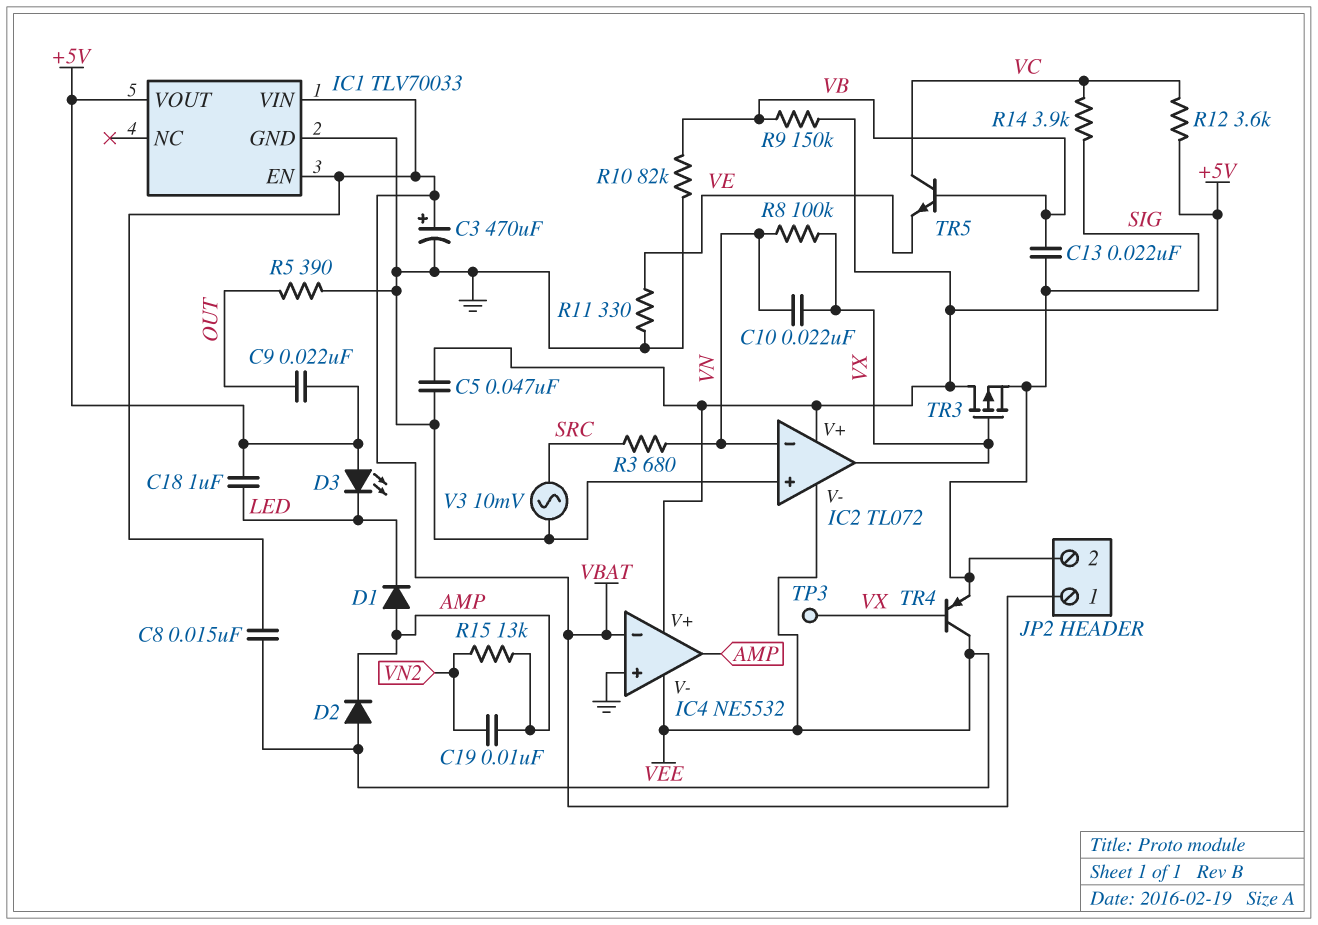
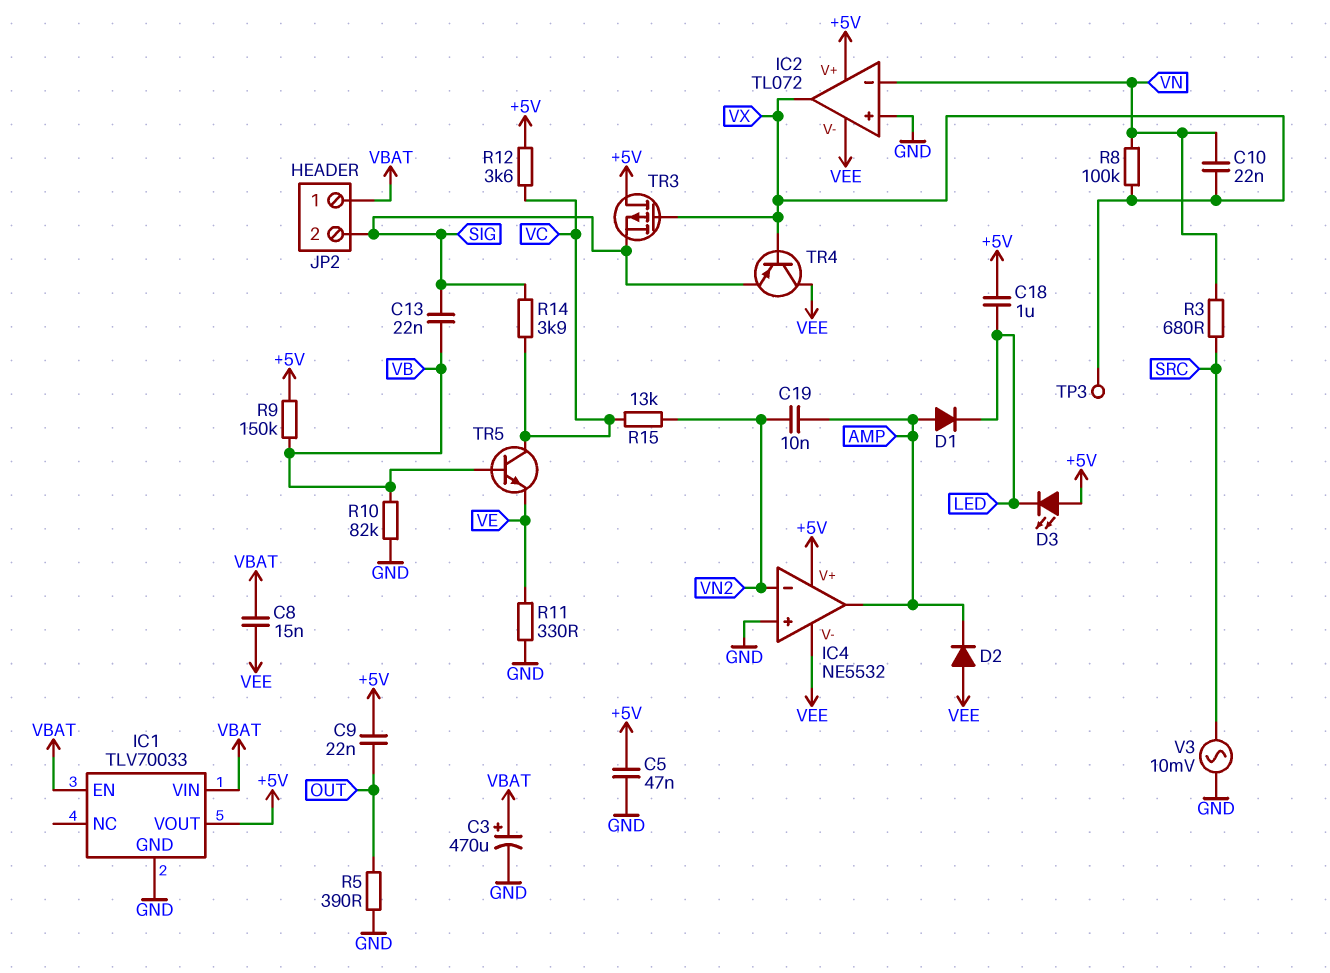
IC4 pin in-: VBAT -> VN2
R15: 13k (AMP, VN2) -> 13k (VC, VN2)

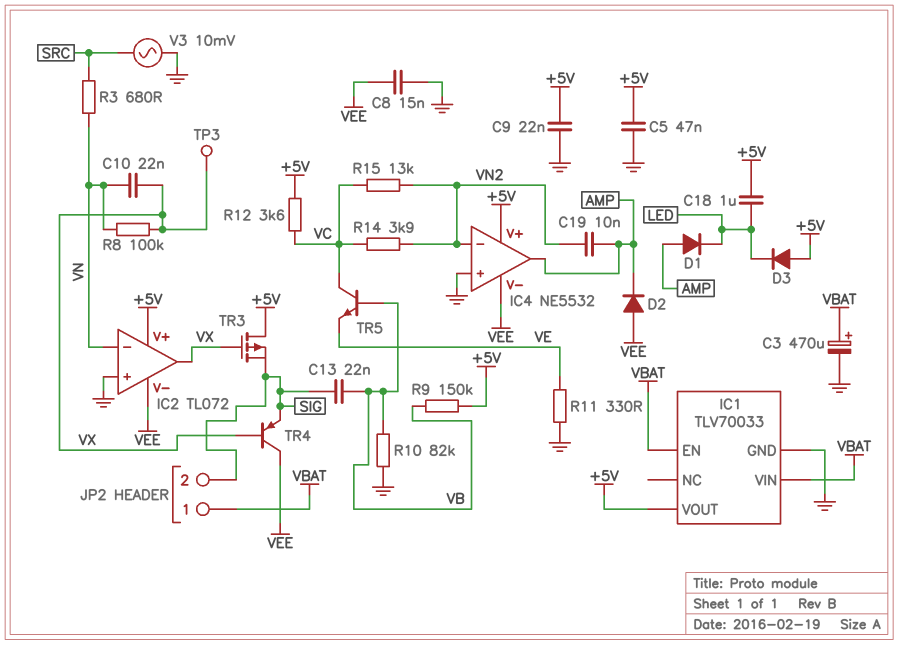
C8: 15nF (VBAT, VEE) -> 15nF (GND, VEE)
C9: 22nF (+5V, OUT) -> 22nF (+5V, GND)
D3: LED (A +5V, K LED) -> diode (A +5V, K LED)
R5: 390 (GND, OUT) -> none
R14: 3.9k (SIG, VC) -> 3.9k (VC, VN2)

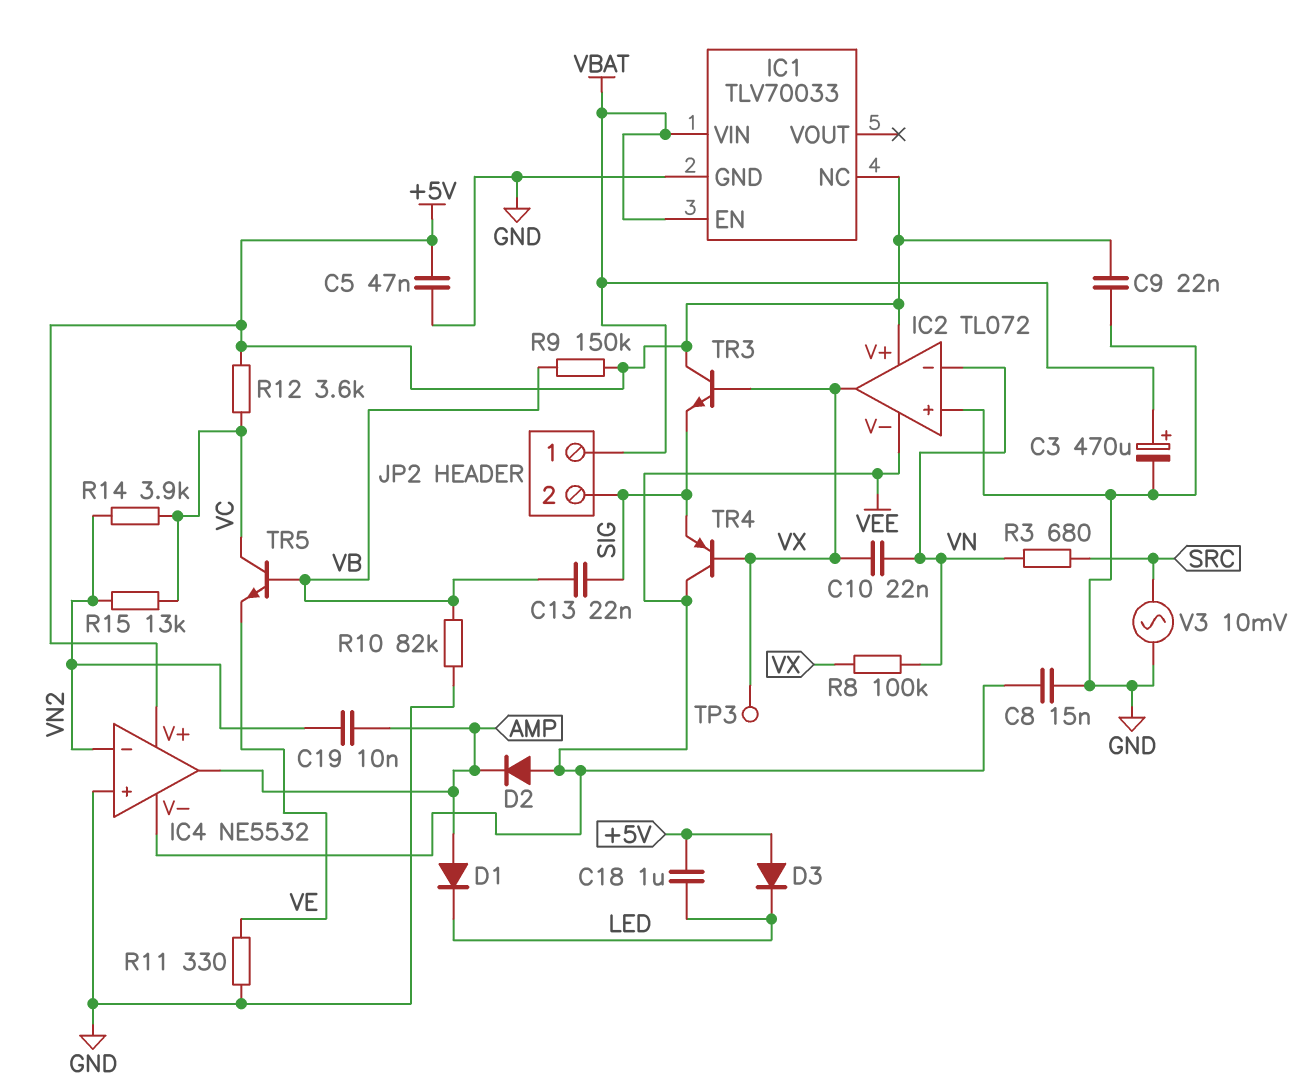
IC1 pin NC: none -> +5V
IC1 pin VOUT: +5V -> none
TR3: PMOS (G VX, D +5V, S SIG) -> NPN (B VX, C +5V, E SIG)

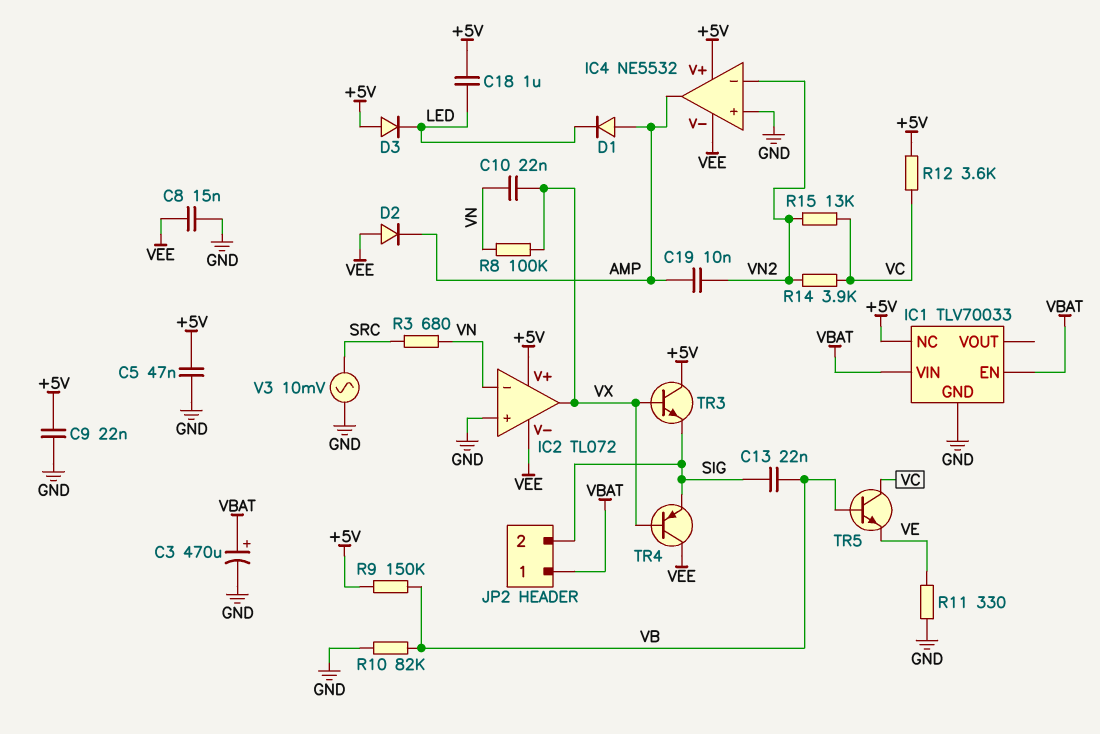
TP3: test point (VX) -> none

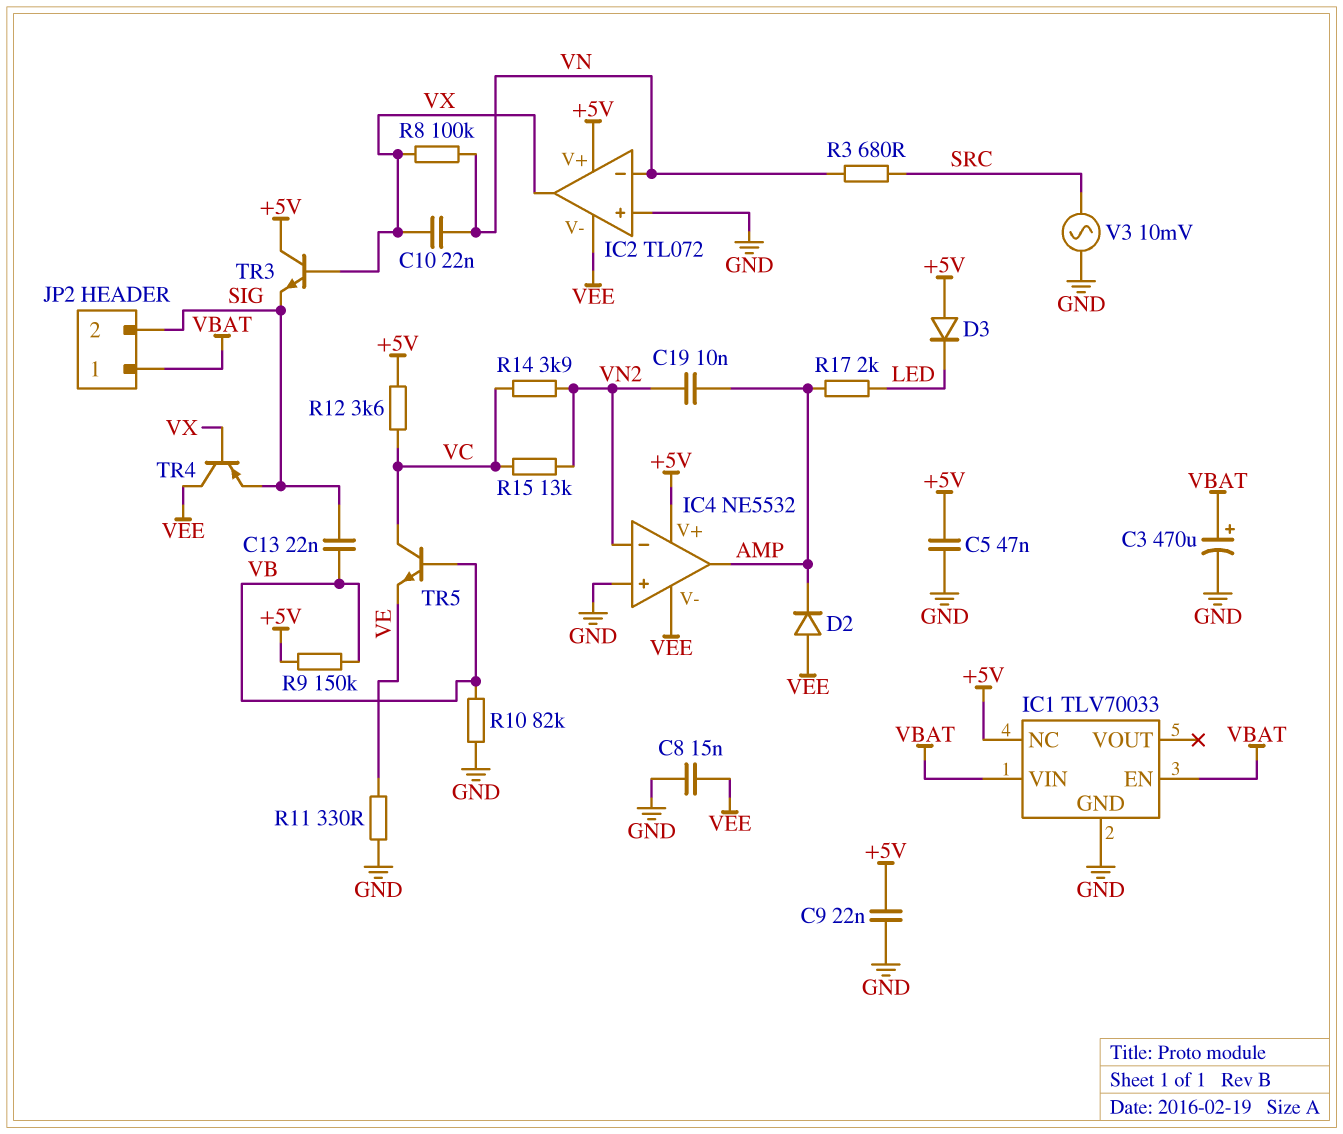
C18: 1uF (+5V, LED) -> none
D1: diode (A AMP, K LED) -> none
R17: none -> 2k (AMP, LED)

